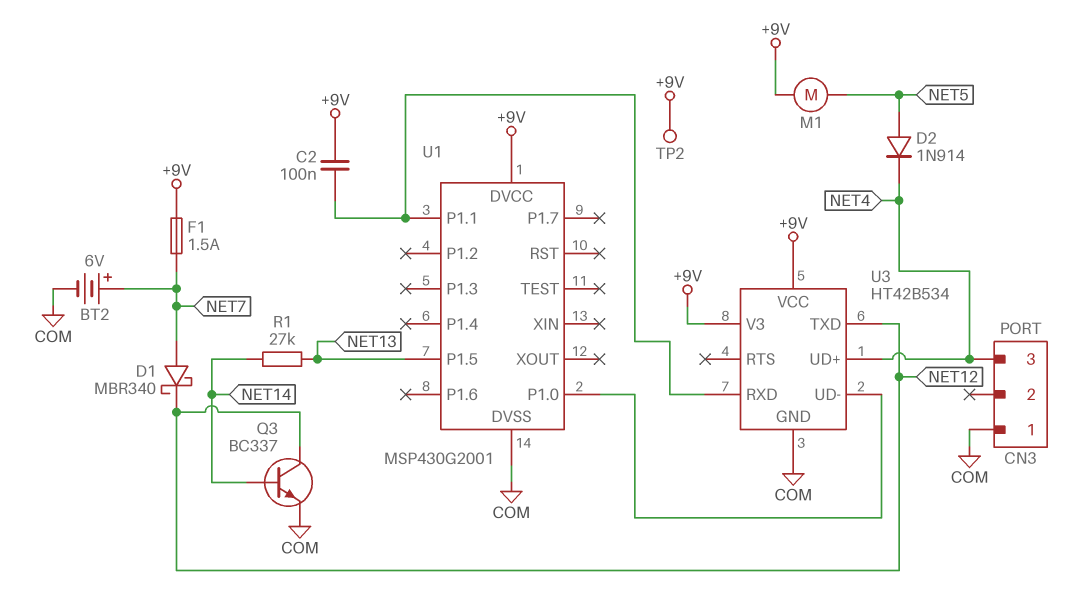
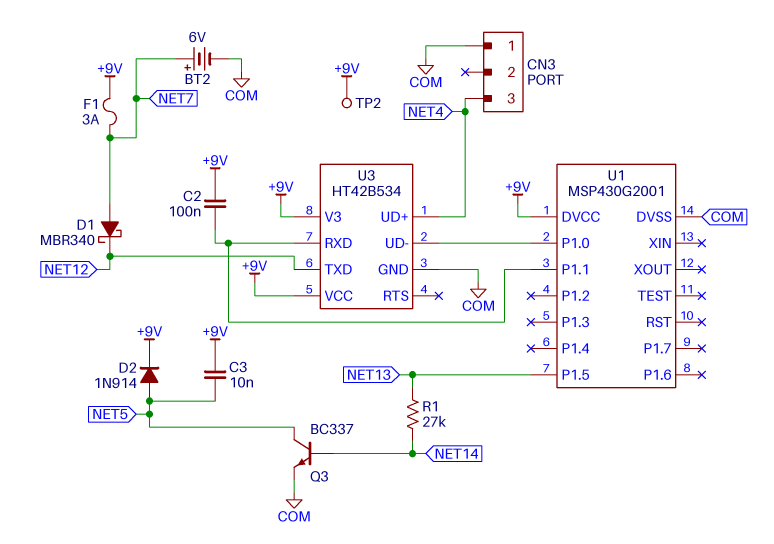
C3: none -> 10nF (+9V, NET5)
D2: diode 1N914 (A NET5, K NET4) -> diode 1N914 (A NET5, K +9V)
F1: 1.5A (+9V, NET7) -> 3A (+9V, NET7)
M1: motor (+9V, NET5) -> none
Q3: NPN BC337 (B NET14, C NET12, E COM) -> NPN BC337 (B NET14, C NET5, E COM)

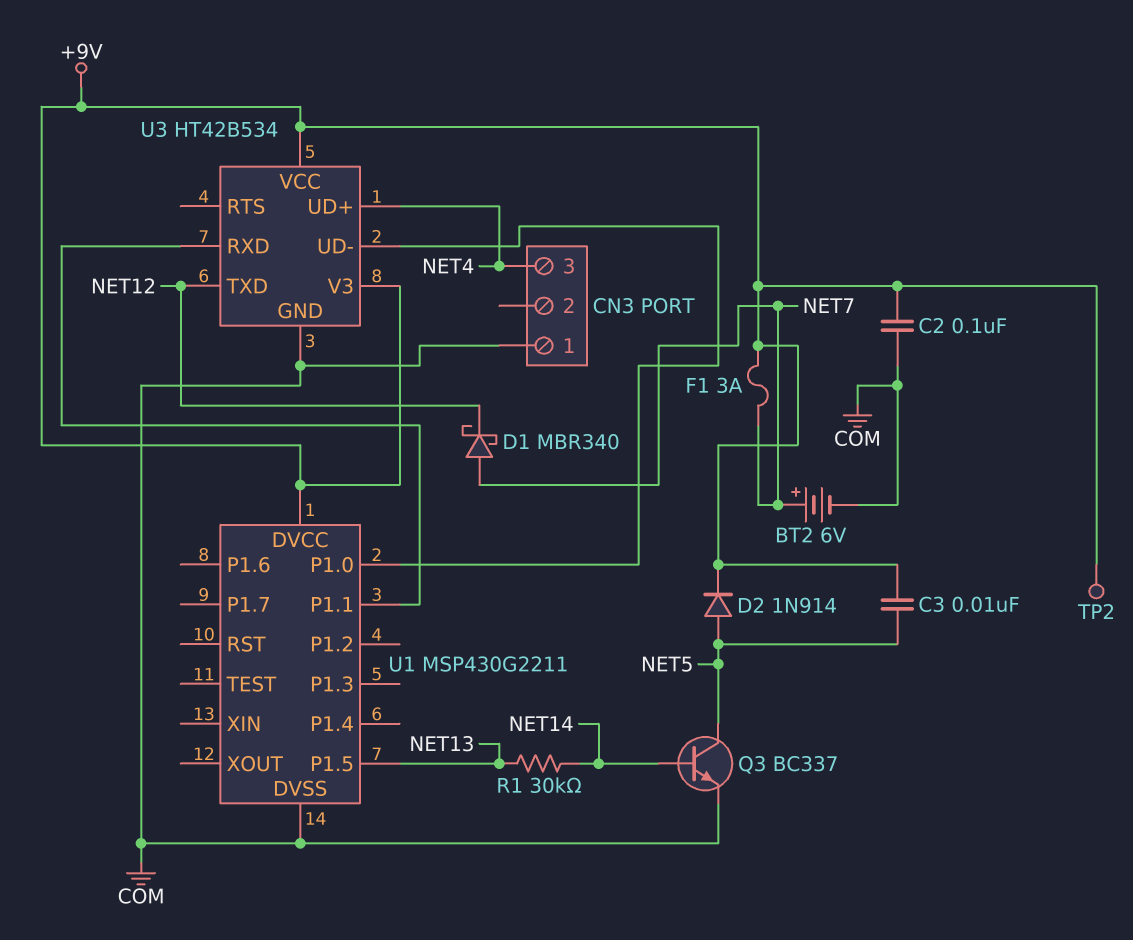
C2: 100nF (+9V, U1/P1.1) -> 100nF (+9V, COM)
R1: 27k (NET13, NET14) -> 30k (NET13, NET14)
U1: MSP430G2001 -> MSP430G2211

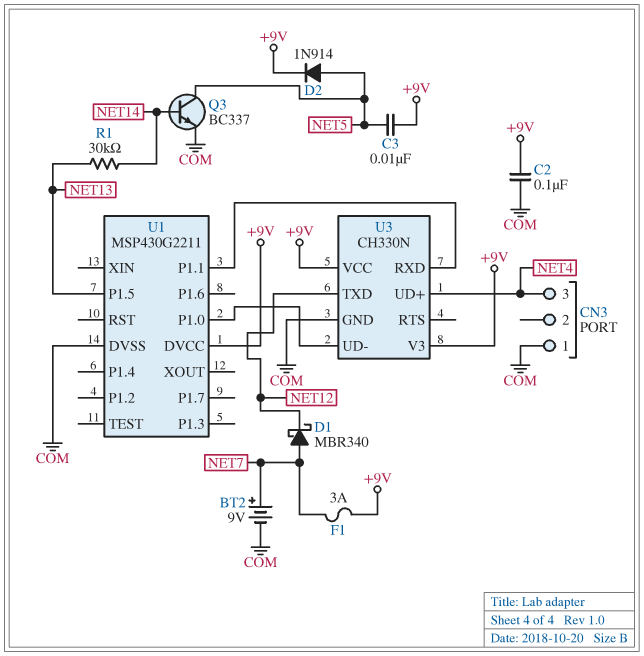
BT2: 6V (plus NET7, minus COM) -> 9V (plus NET7, minus COM)
TP2: test point (+9V) -> none
U3: HT42B534 -> CH330N

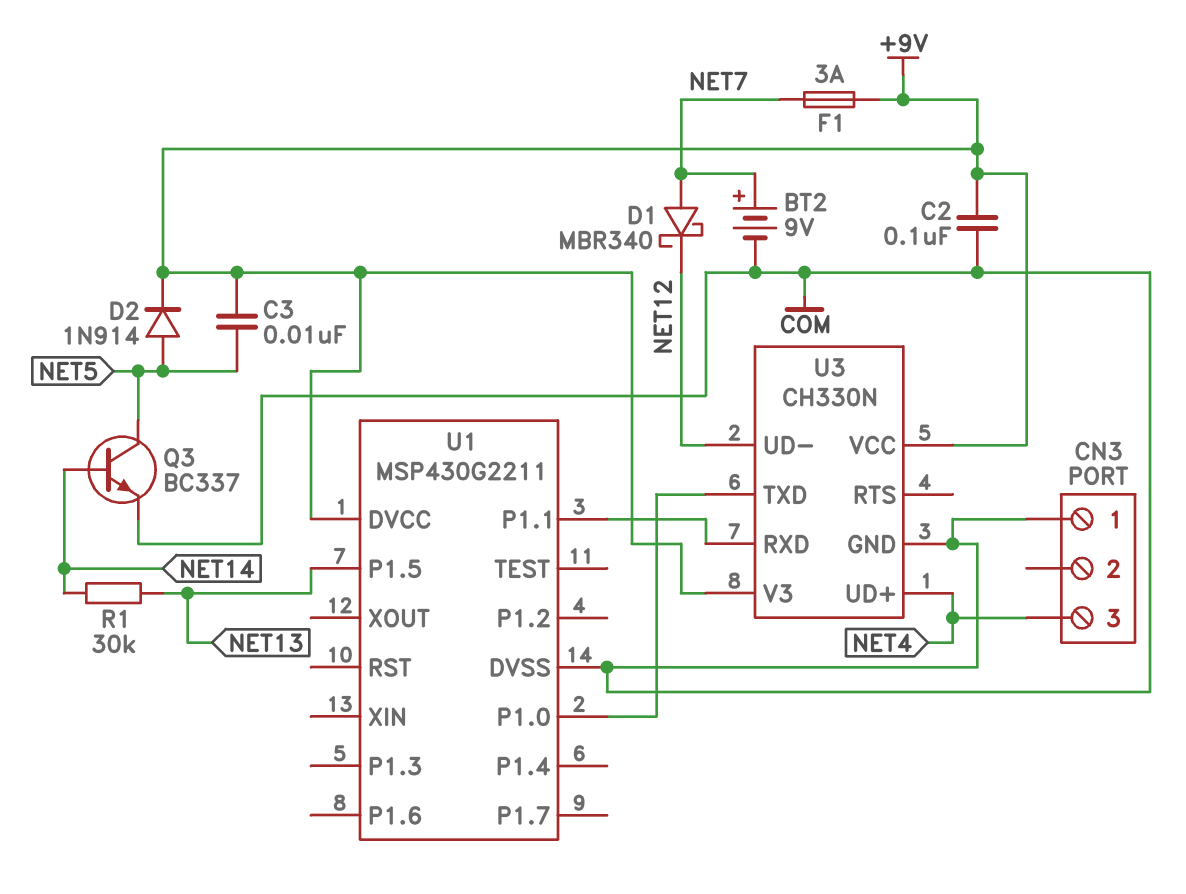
U3 pin TXD: NET12 -> U1/P1.0
U3 pin UD-: U1/P1.0 -> NET12

